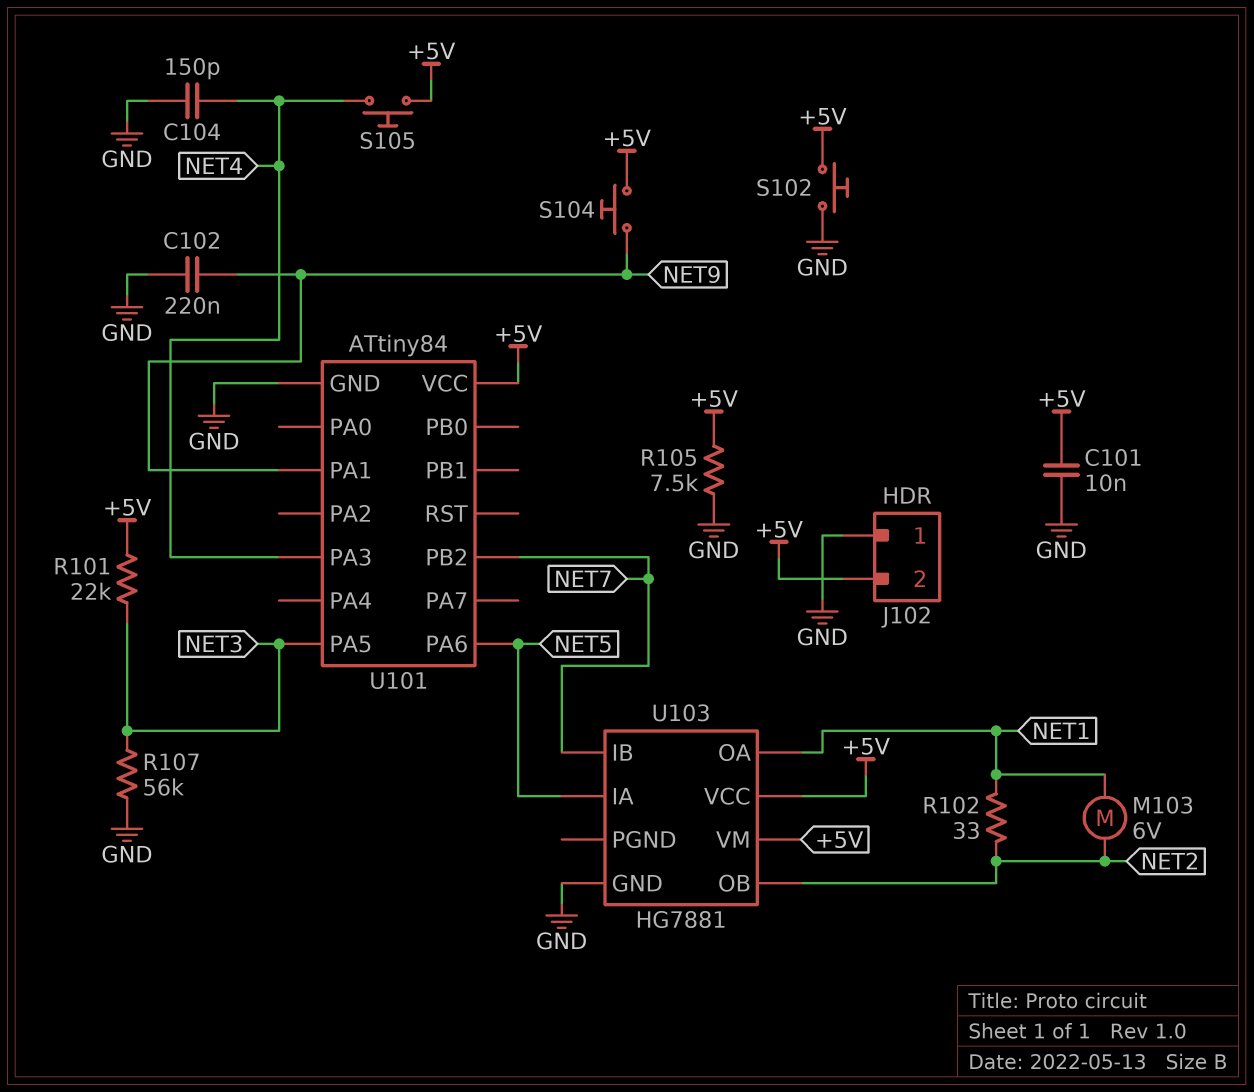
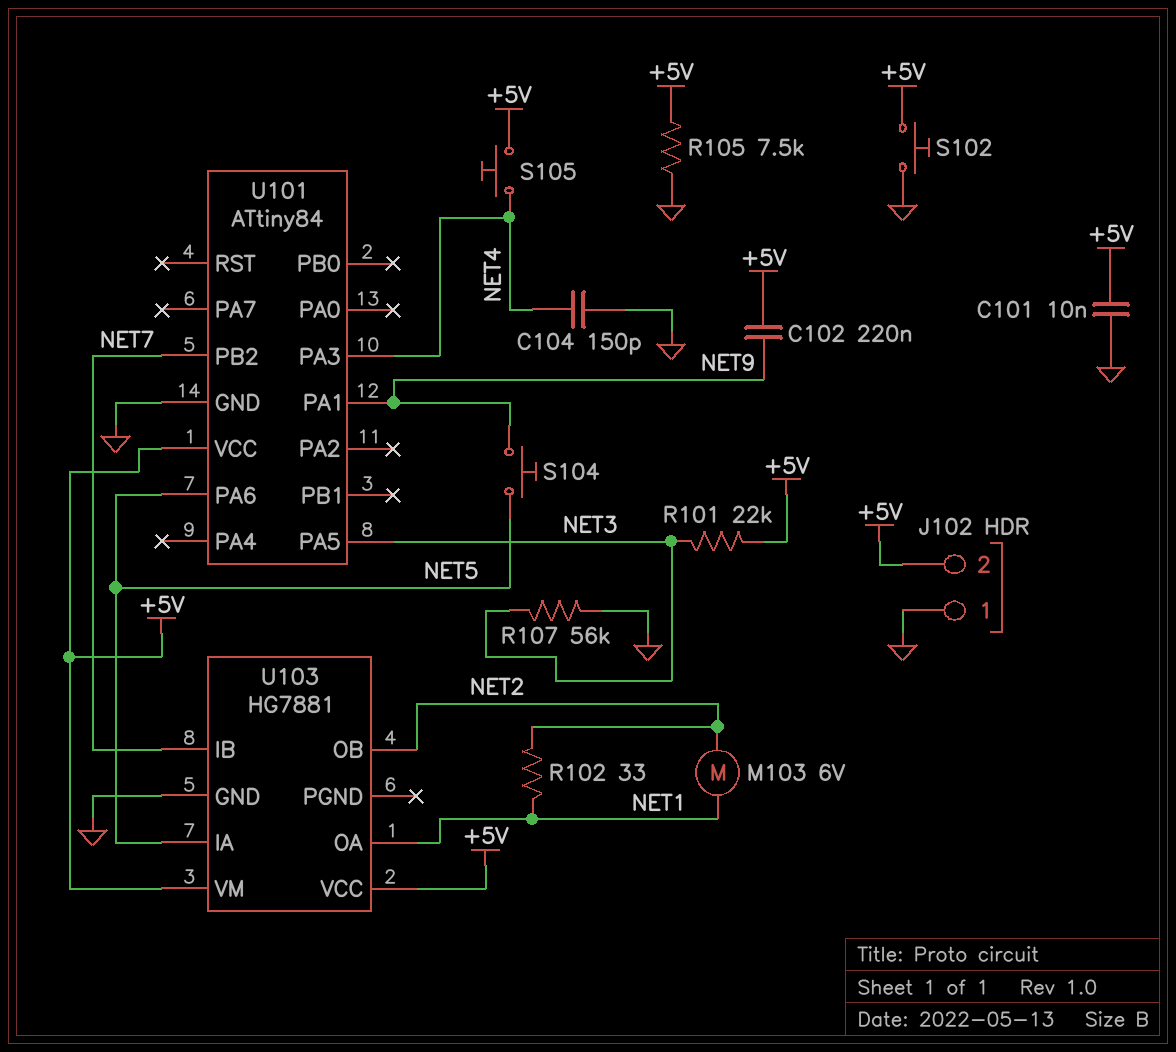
C102: 220nF (GND, NET9) -> 220nF (+5V, NET9)
S104: button (+5V, NET9) -> button (NET5, NET9)

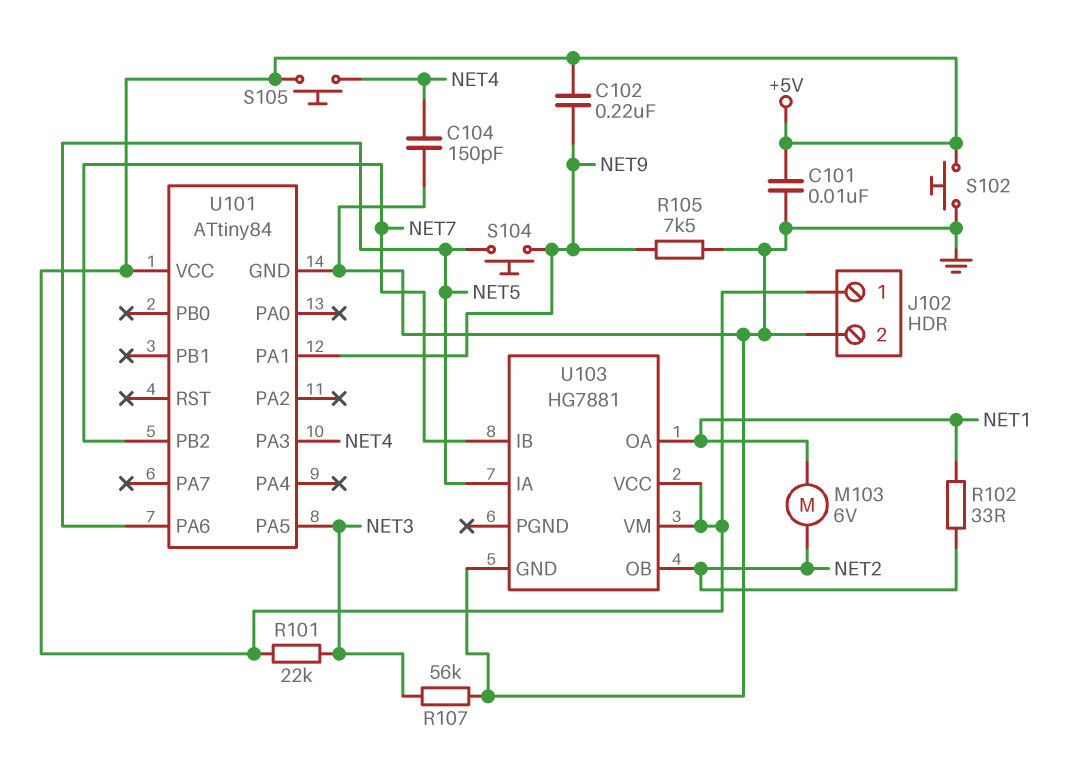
J102 pin 1: GND -> +5V
J102 pin 2: +5V -> GND
R105: 7.5k (+5V, GND) -> 7.5k (GND, NET9)

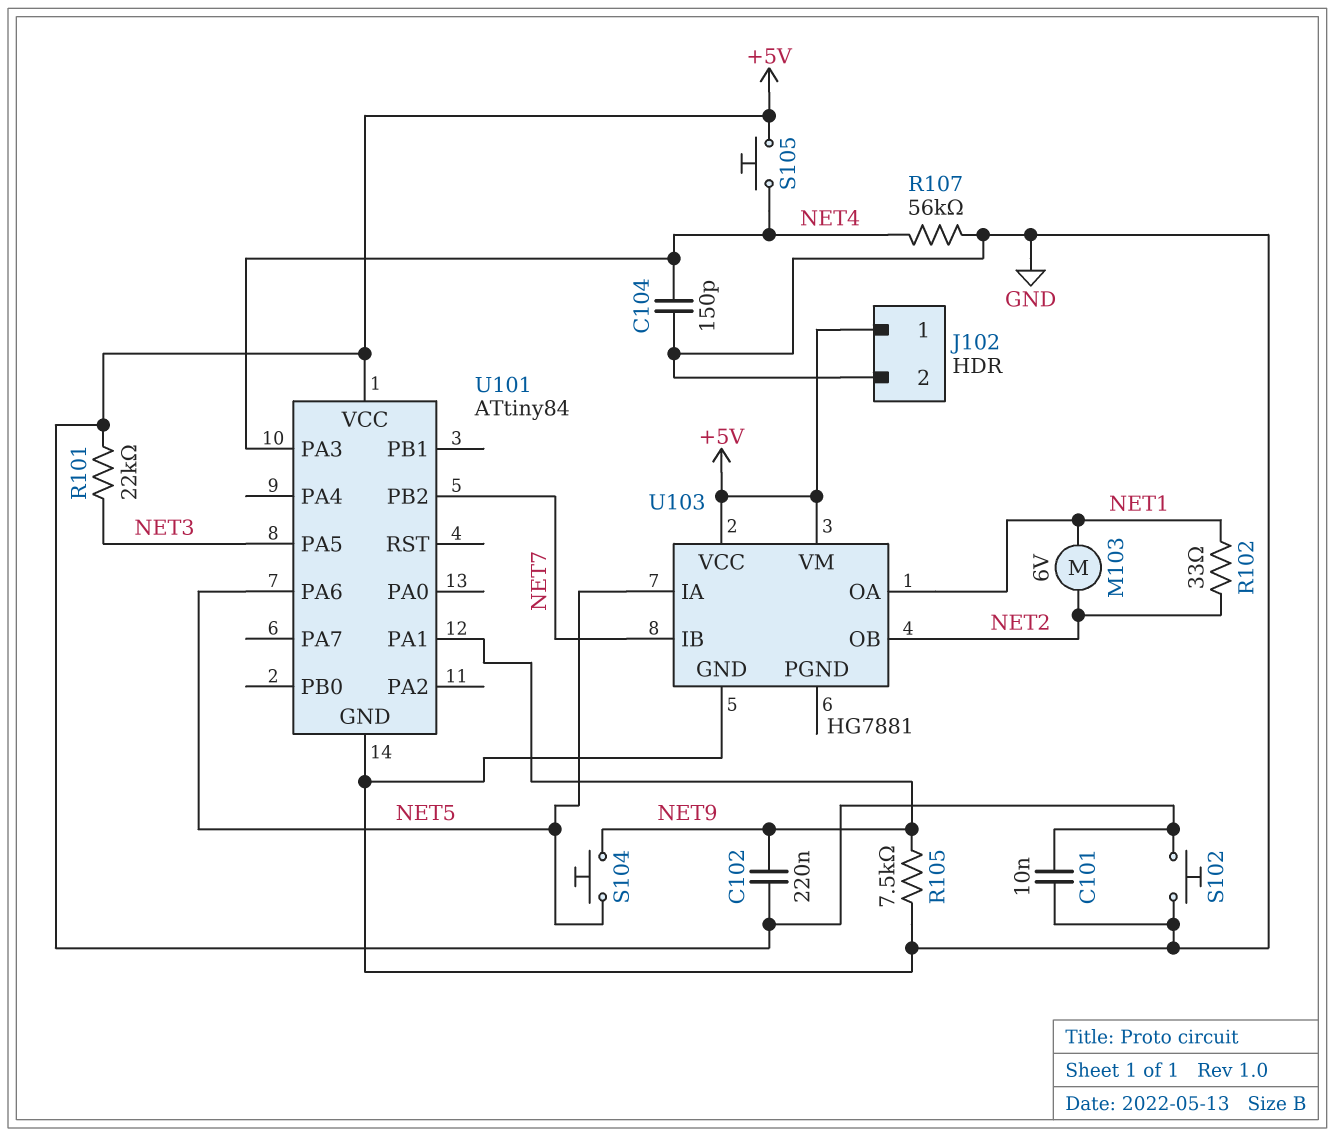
R107: 56k (GND, NET3) -> 56k (GND, NET4)

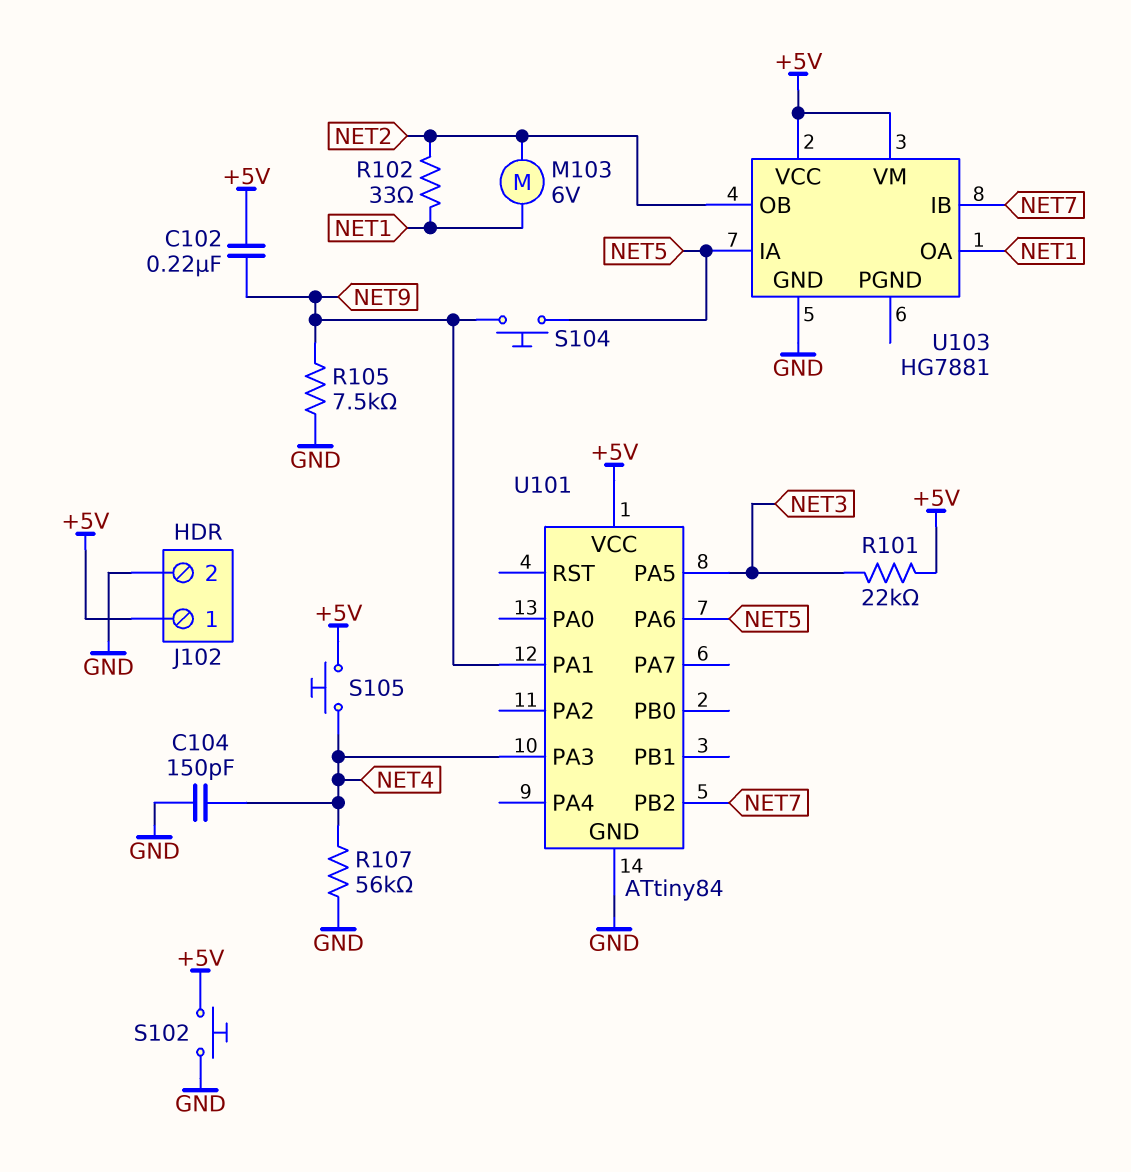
C101: 10nF (+5V, GND) -> none

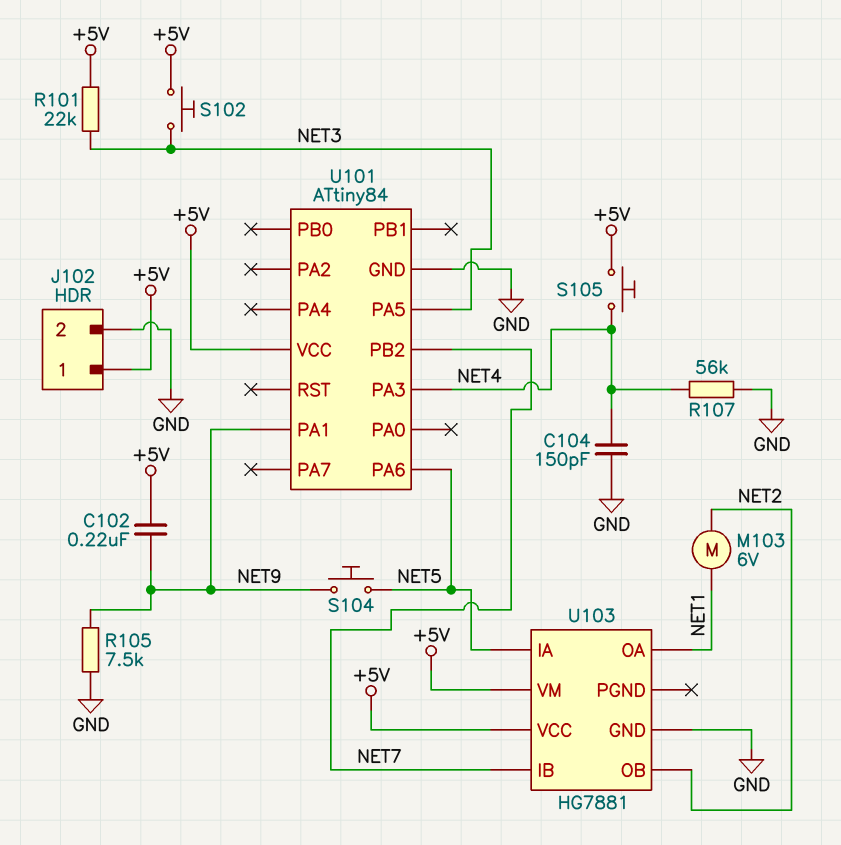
R102: 33 (NET1, NET2) -> none
S102: button (+5V, GND) -> button (+5V, NET3)

